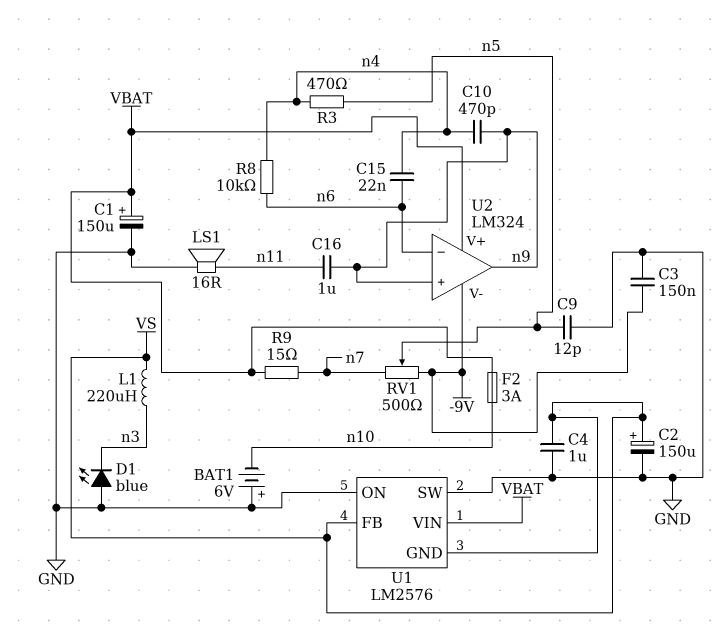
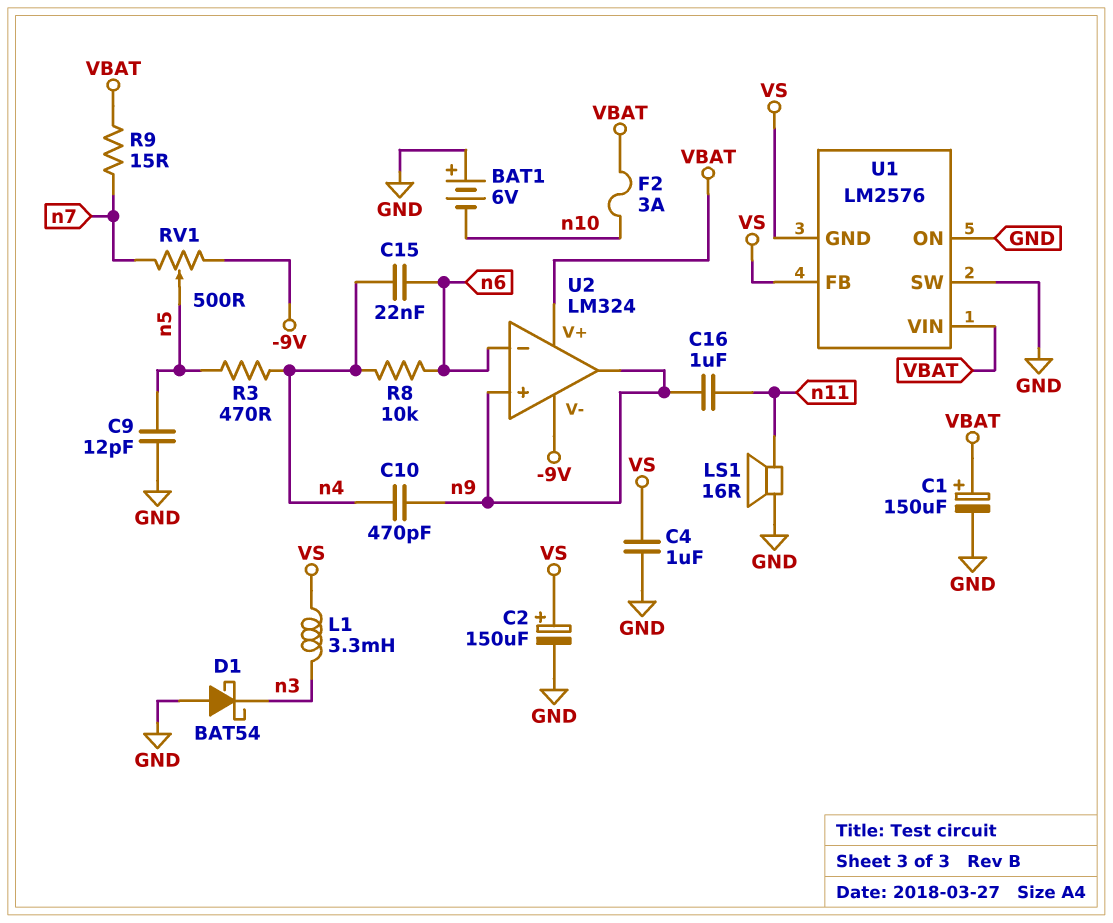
C3: 150nF (-9V, GND) -> none
D1: LED blue (A GND, K n3) -> schottky BAT54 (A GND, K n3)
L1: 220uH (VS, n3) -> 3.3mH (VS, n3)

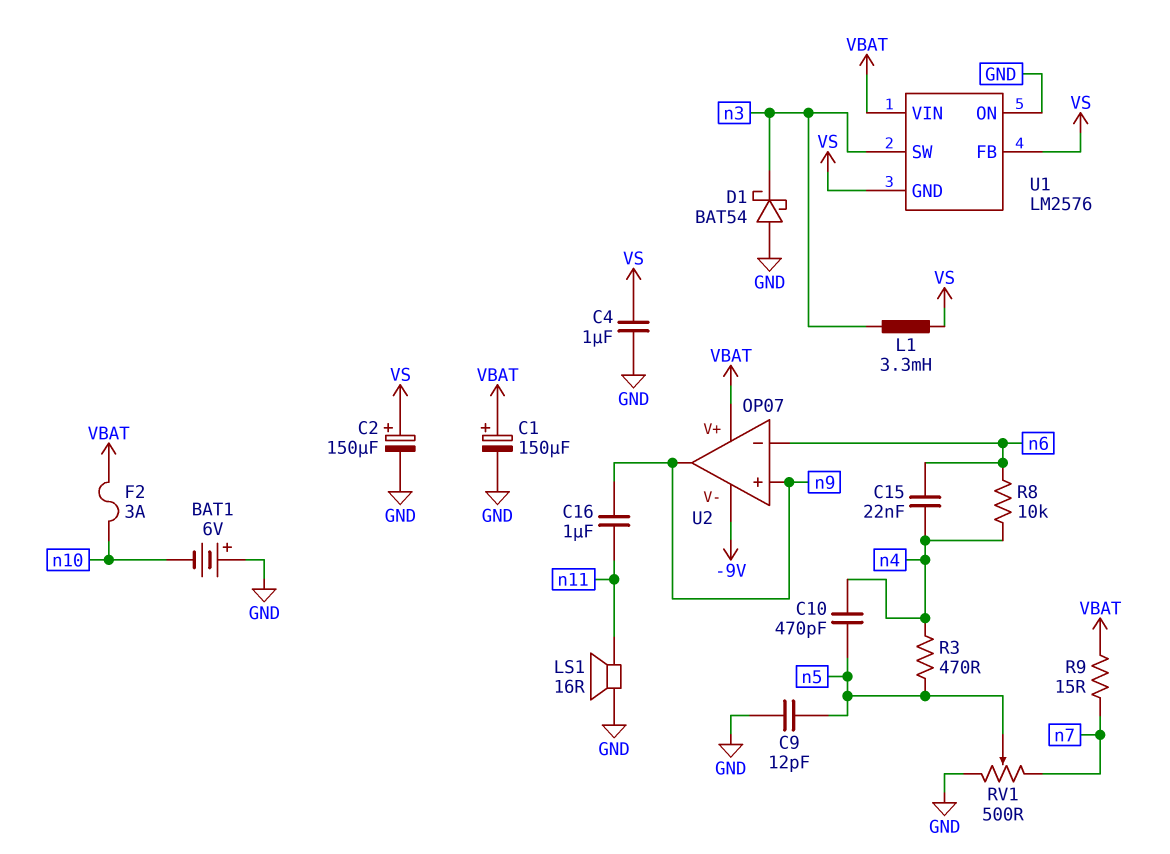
C10: 470pF (n4, n9) -> 470pF (n4, n5)
RV1: 500 (-9V, n7, wiper n5) -> 500 (GND, n7, wiper n5)
U1 pin SW: GND -> n3
U2: LM324 -> OP07

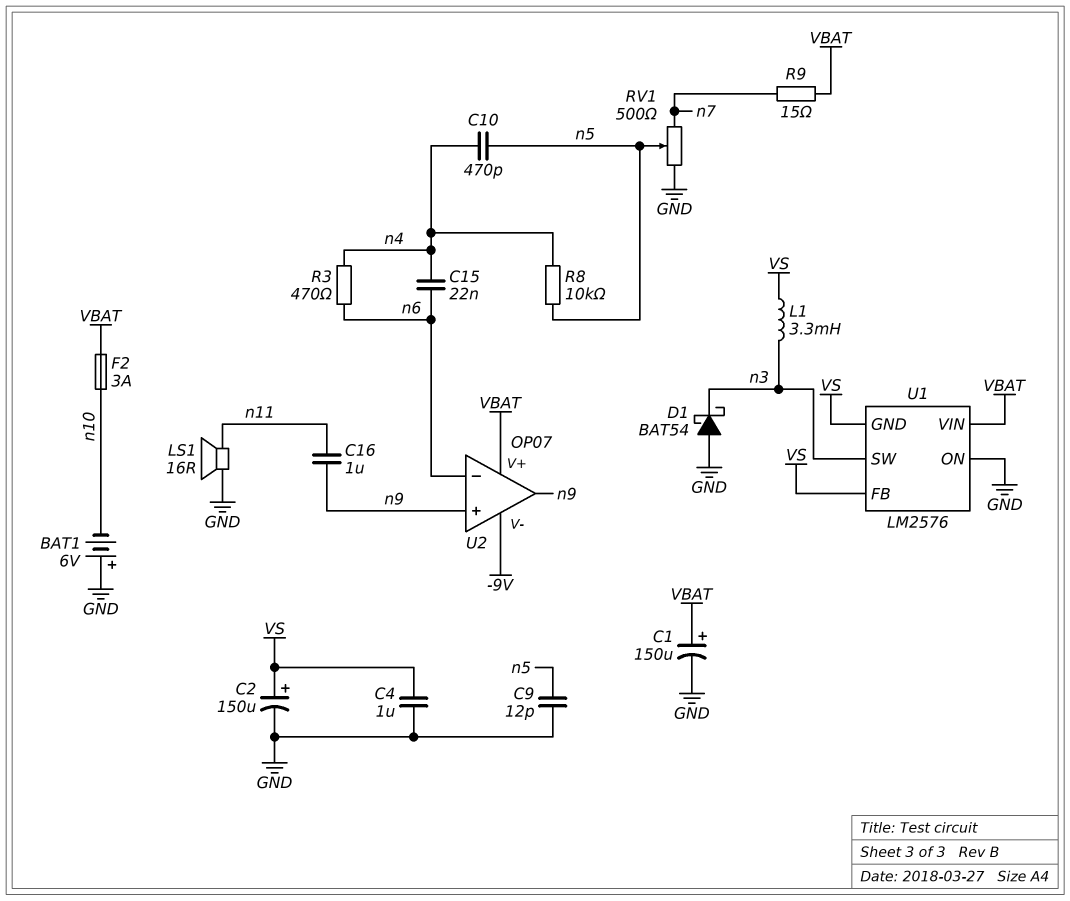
R3: 470 (n4, n5) -> 470 (n4, n6)
R8: 10k (n4, n6) -> 10k (n4, n5)

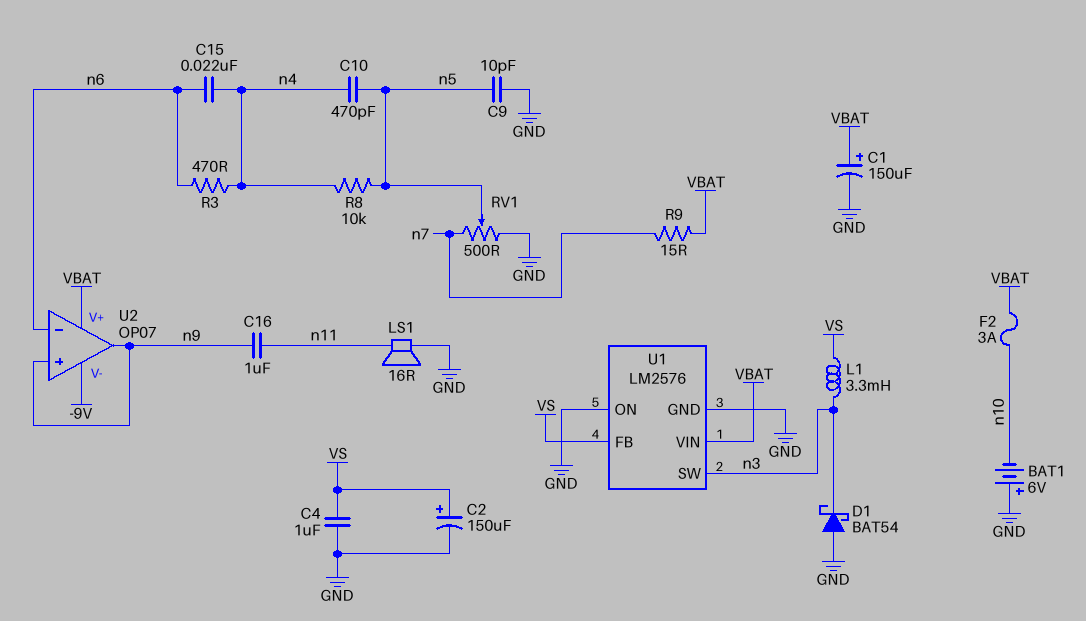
C9: 12pF (GND, n5) -> 10pF (GND, n5)
U1 pin GND: VS -> GND

